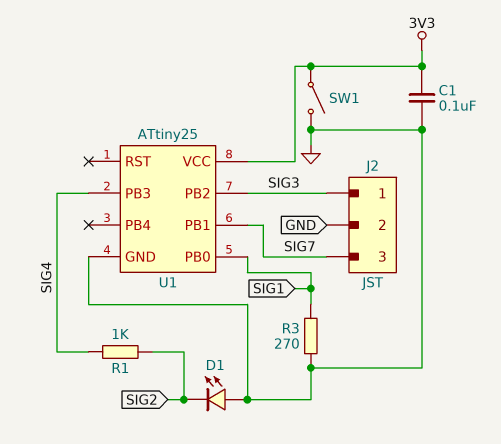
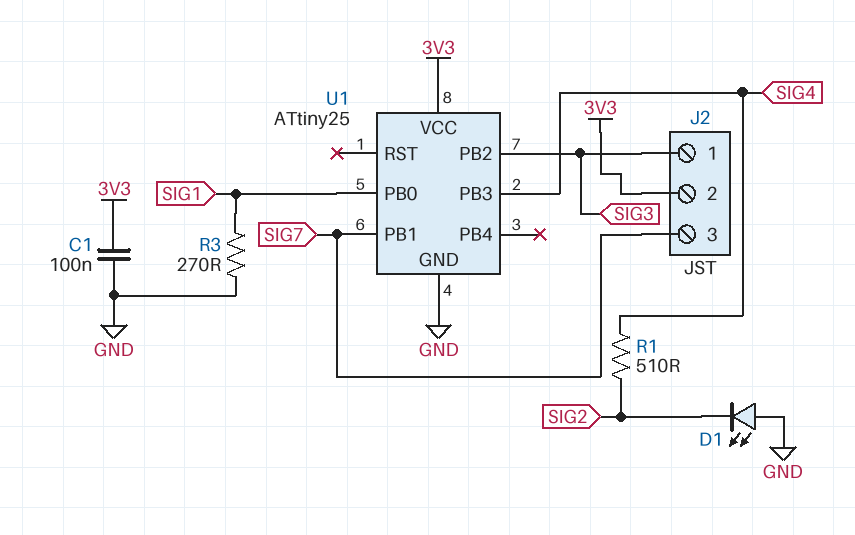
J2 pin 2: GND -> 3V3
R1: 1k (SIG2, SIG4) -> 510 (SIG2, SIG4)
SW1: switch (3V3, GND) -> none

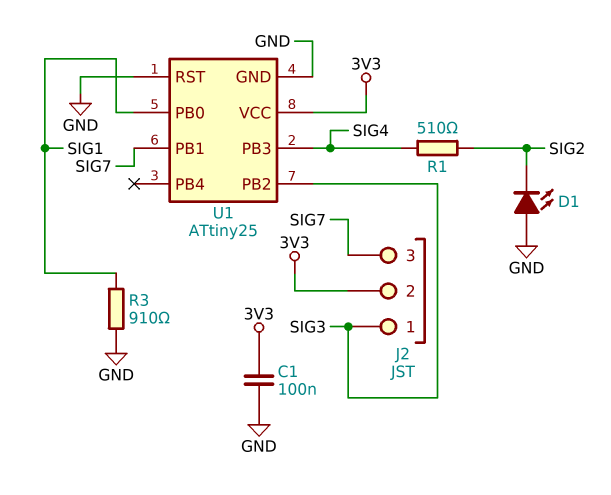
R3: 270 (GND, SIG1) -> 910 (GND, SIG1)
U1 pin RST: none -> GND

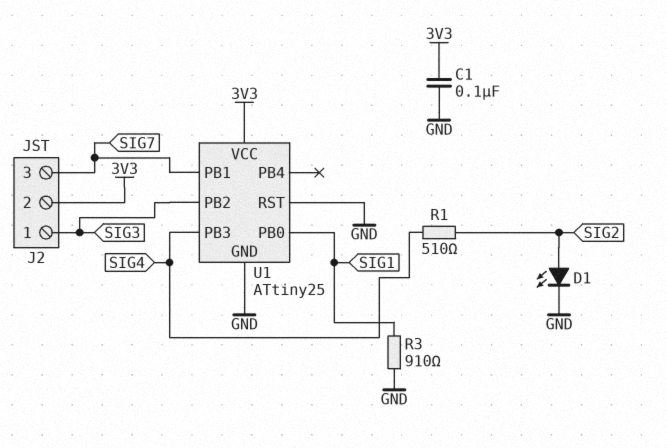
D1: LED (A GND, K SIG2) -> LED (A SIG2, K GND)

